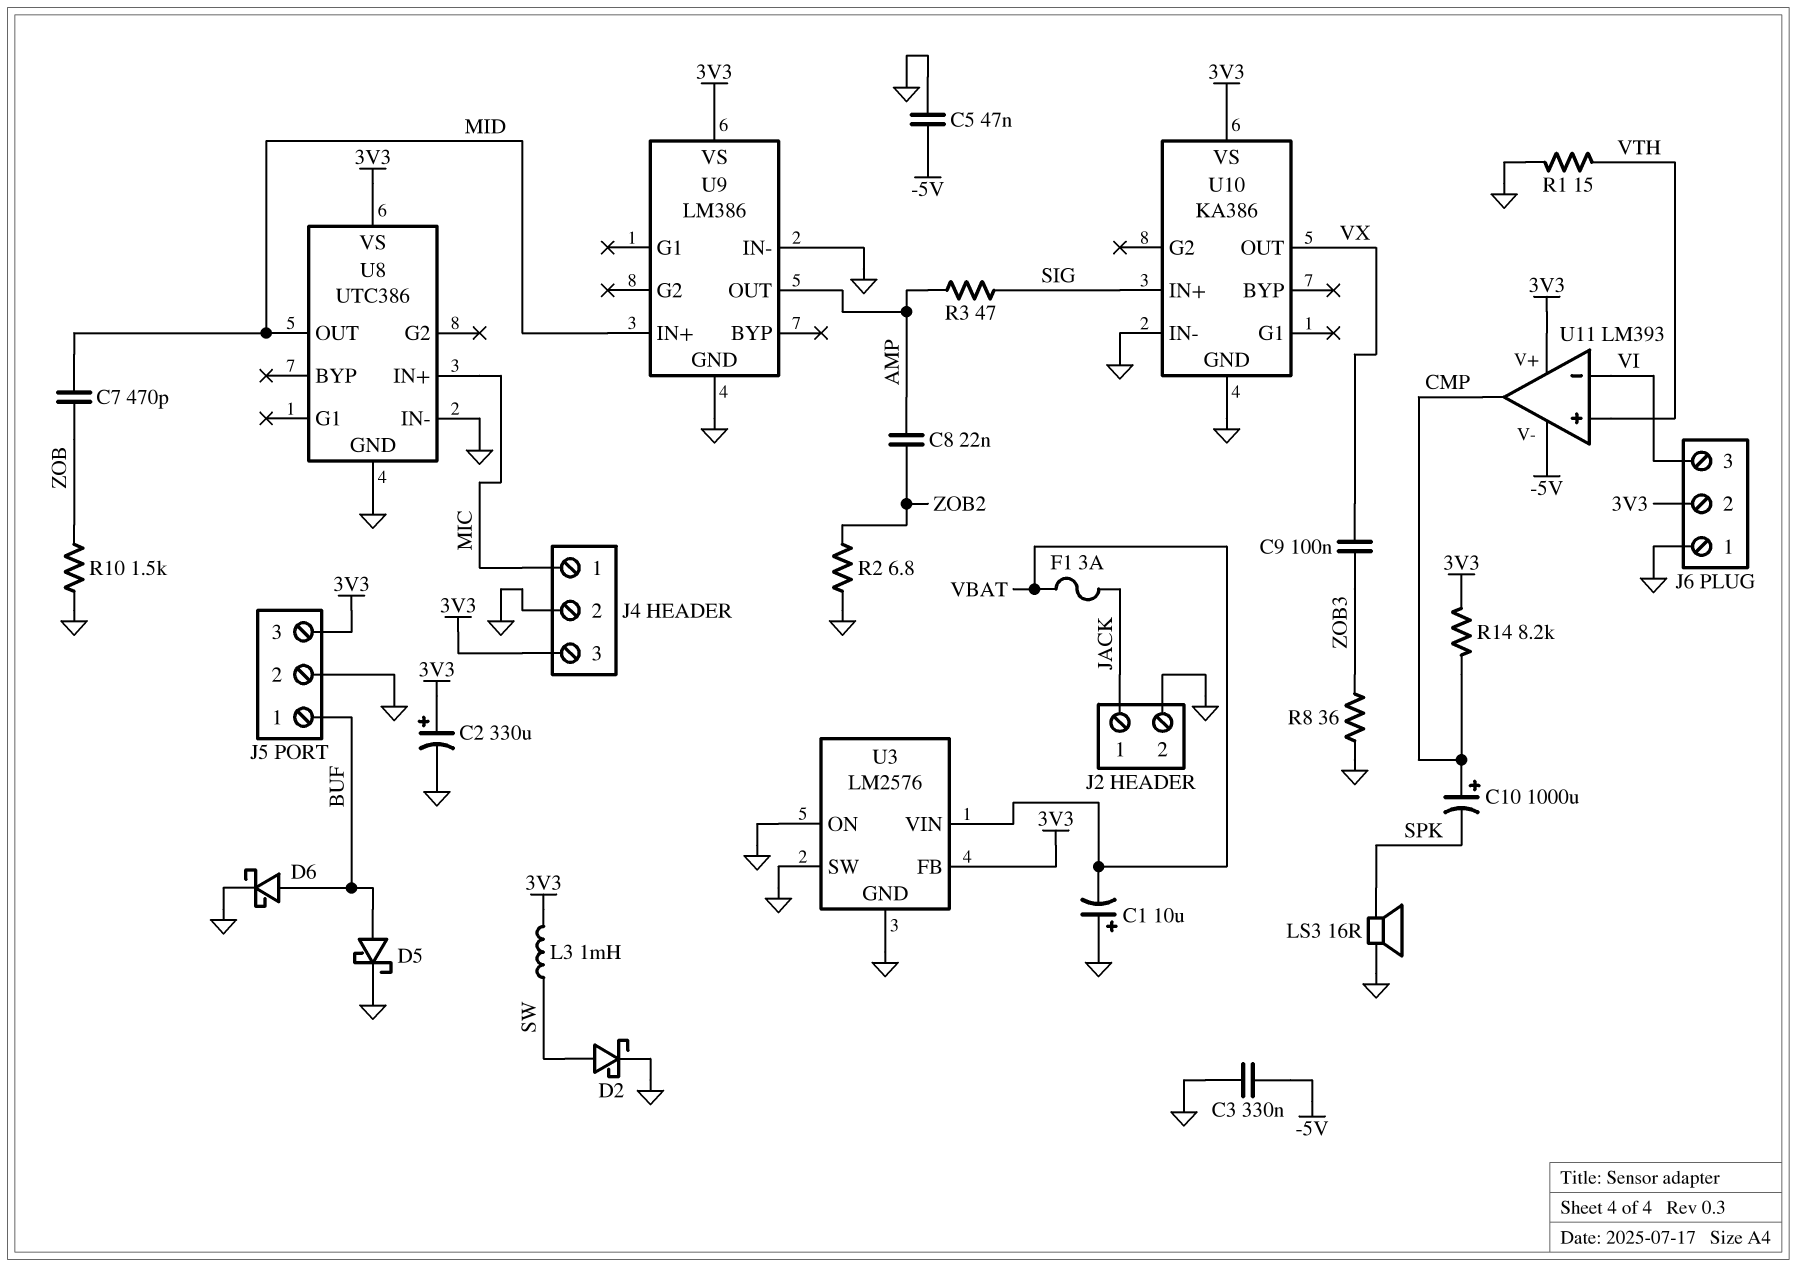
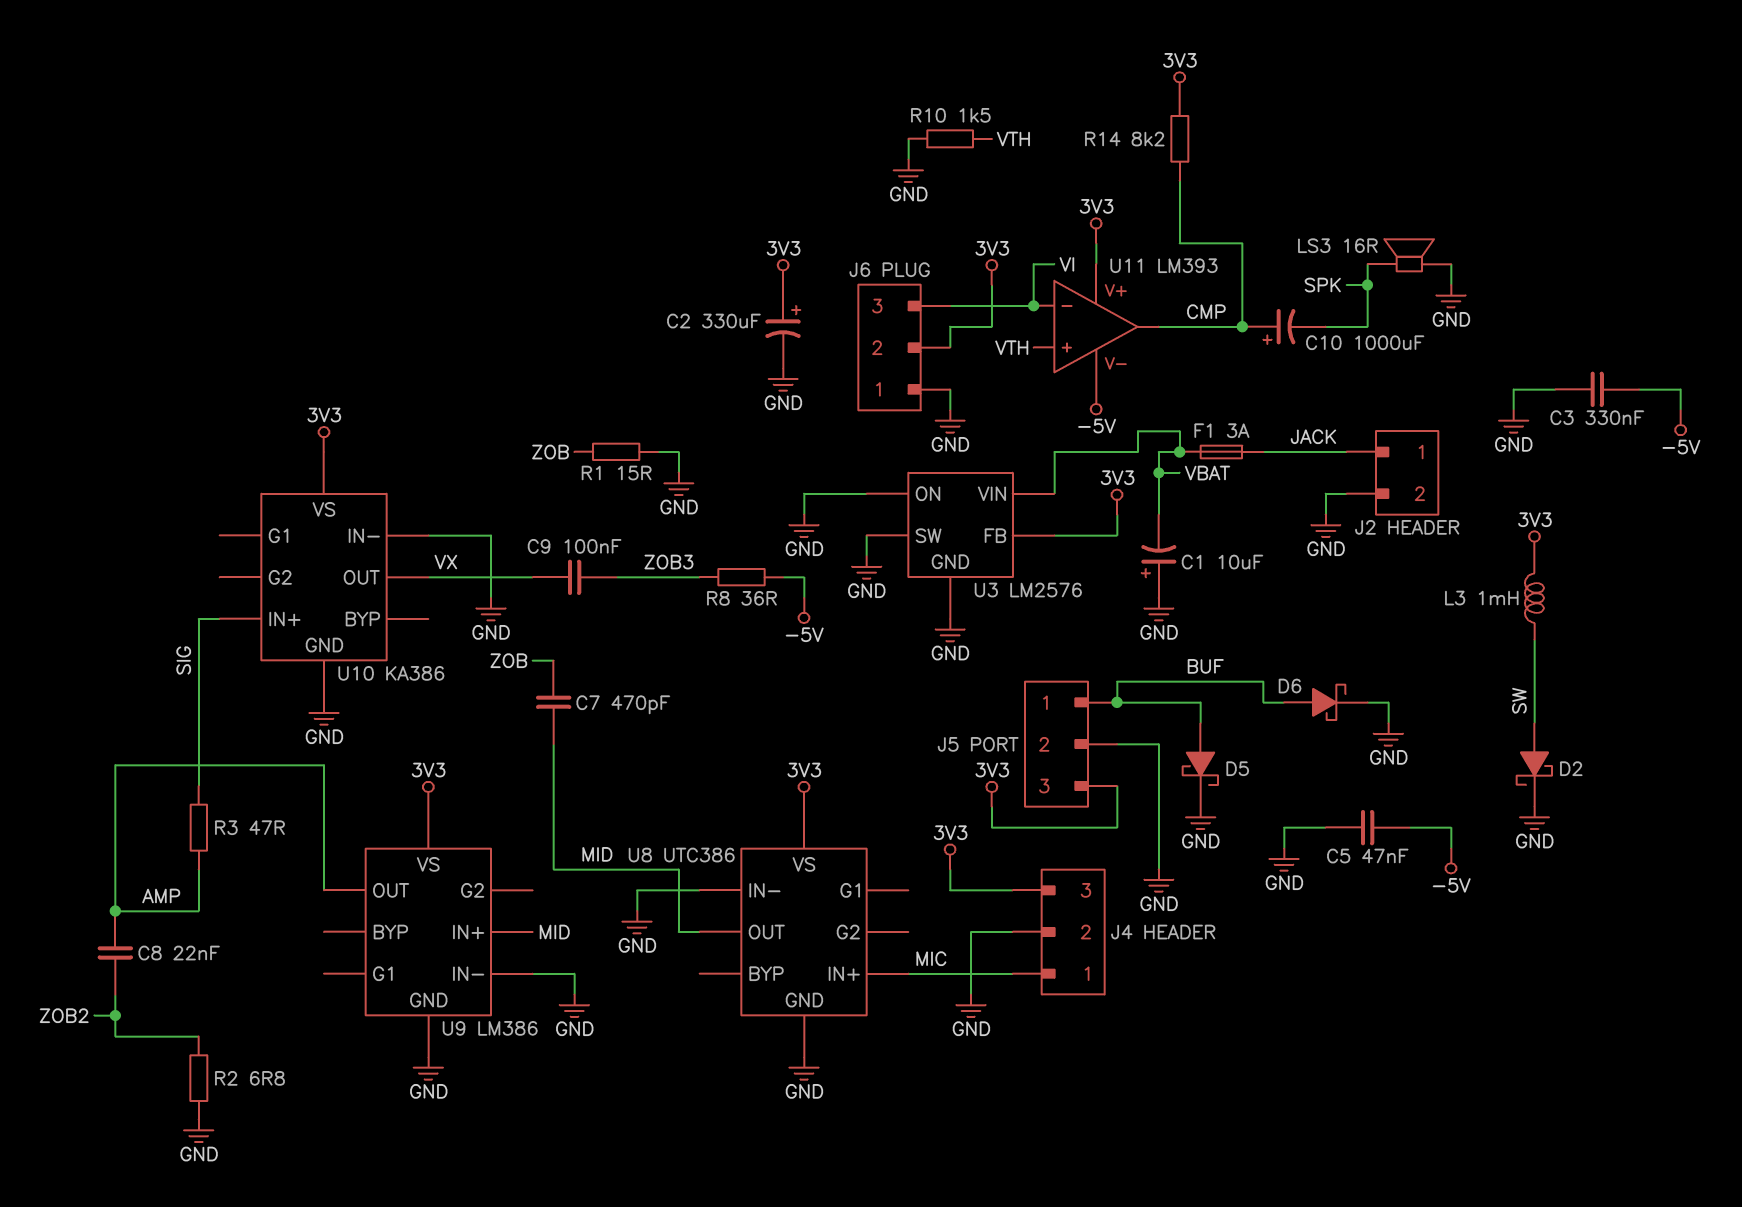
R1: 15 (GND, VTH) -> 15 (GND, ZOB)
R8: 36 (GND, ZOB3) -> 36 (-5V, ZOB3)
R10: 1.5k (GND, ZOB) -> 1.5k (GND, VTH)

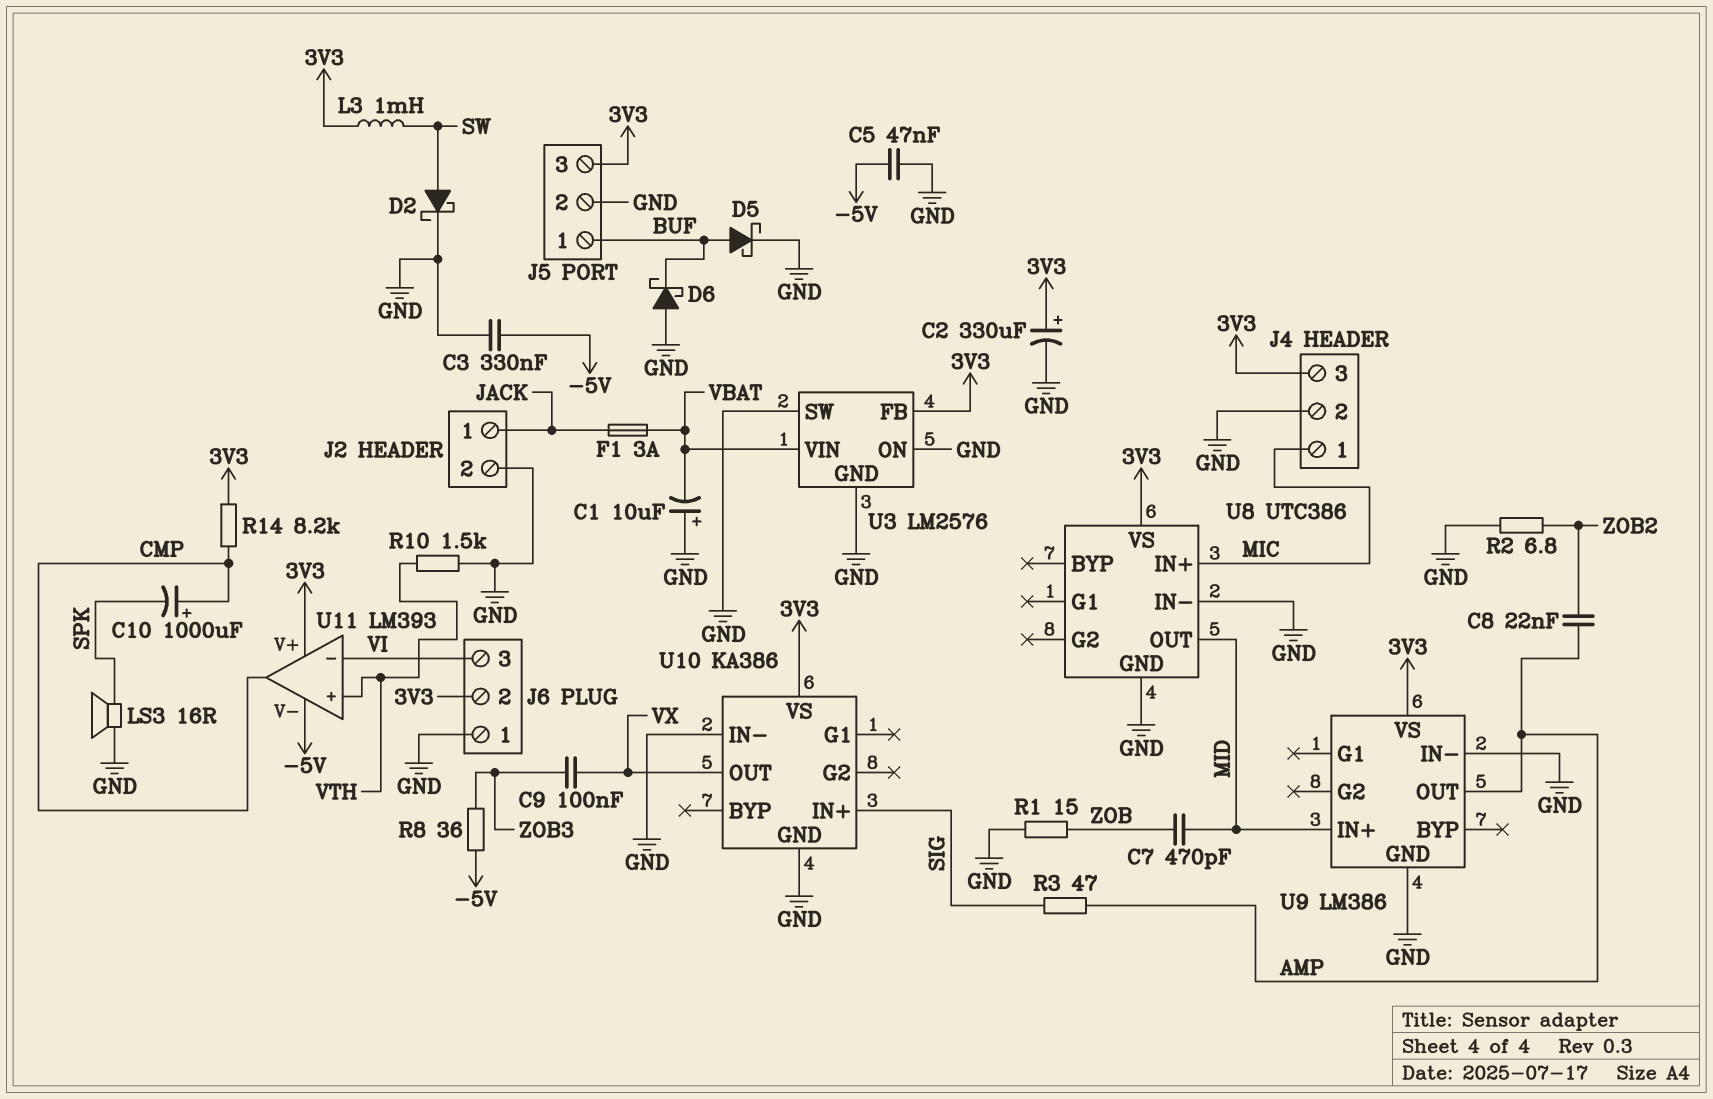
D6: schottky (A BUF, K GND) -> schottky (A GND, K BUF)

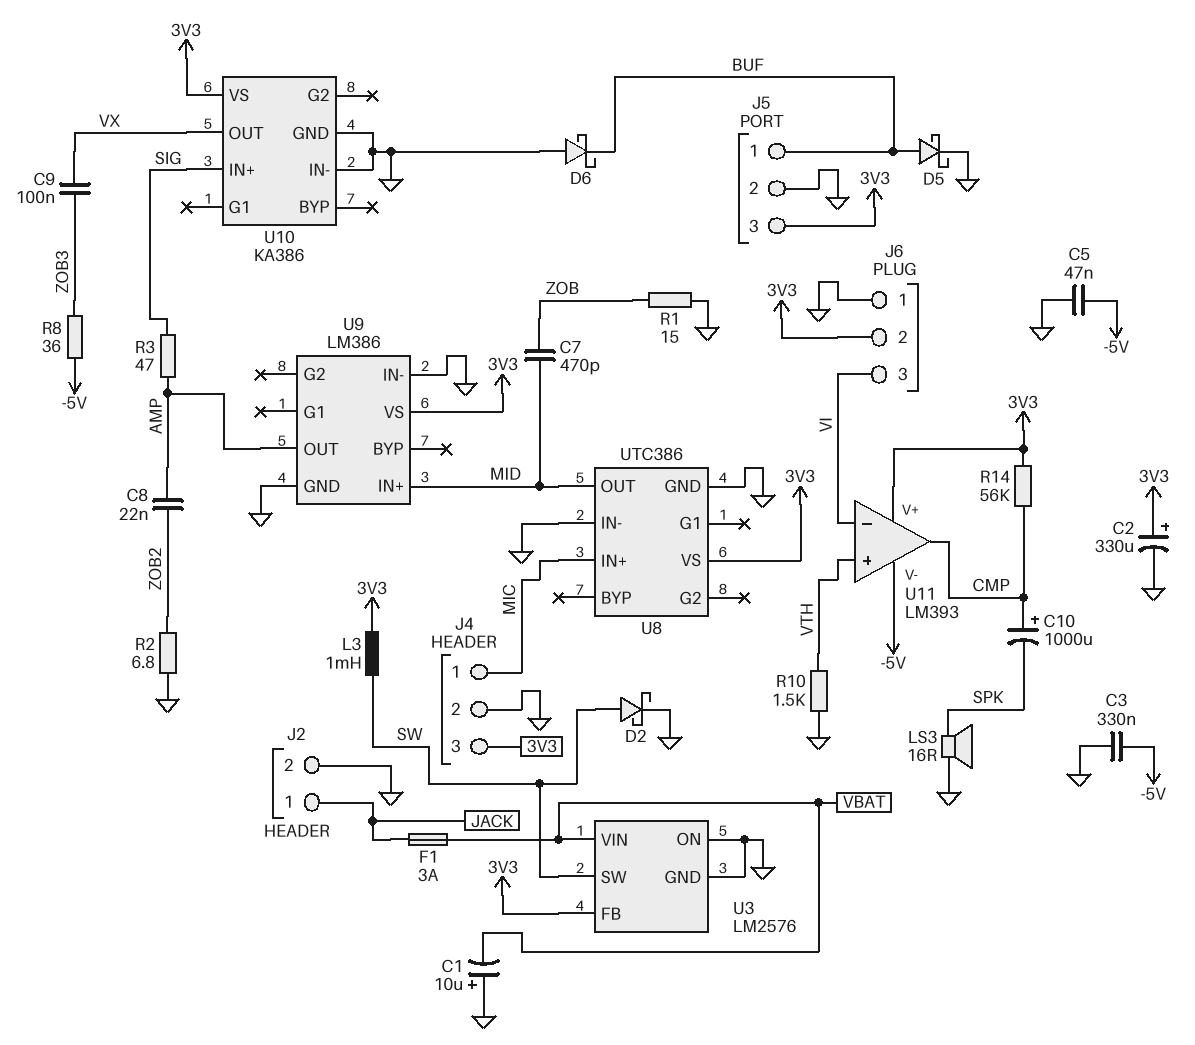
R14: 8.2k (3V3, CMP) -> 56k (3V3, CMP)
U3 pin SW: GND -> SW

